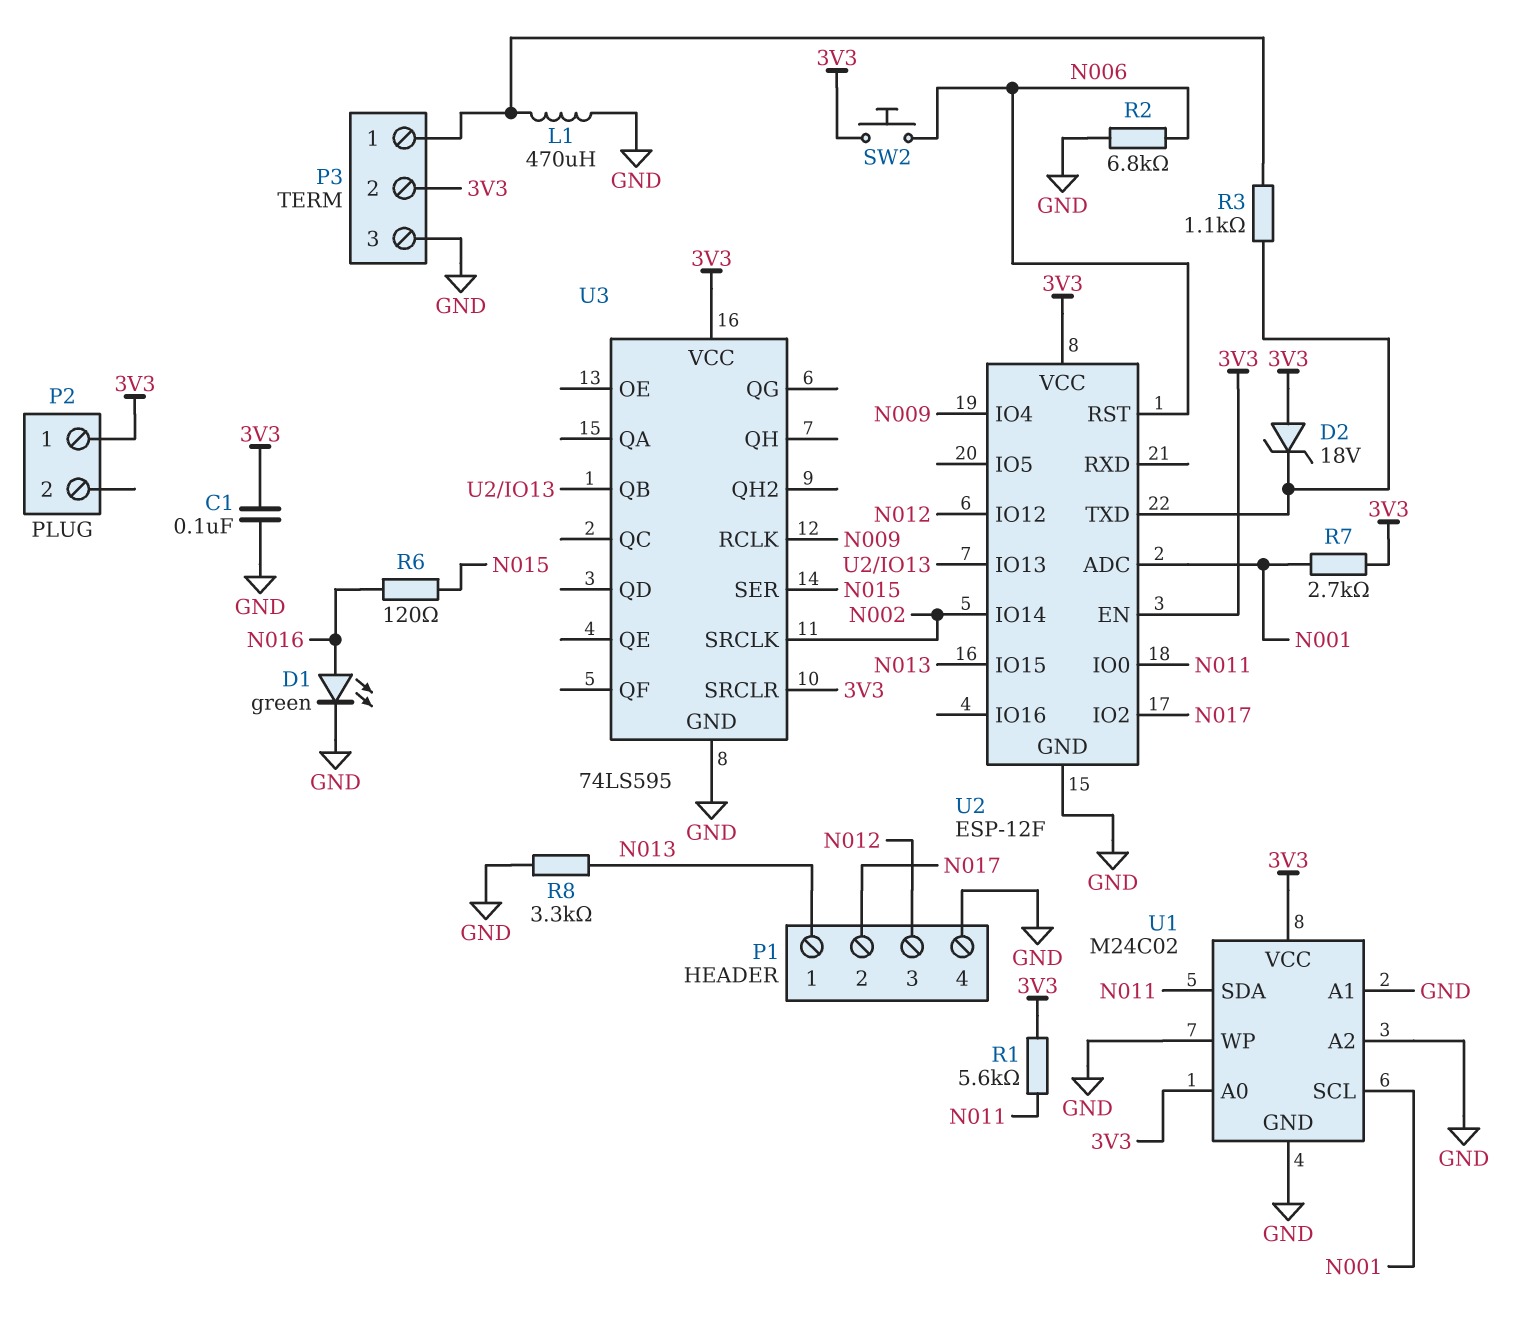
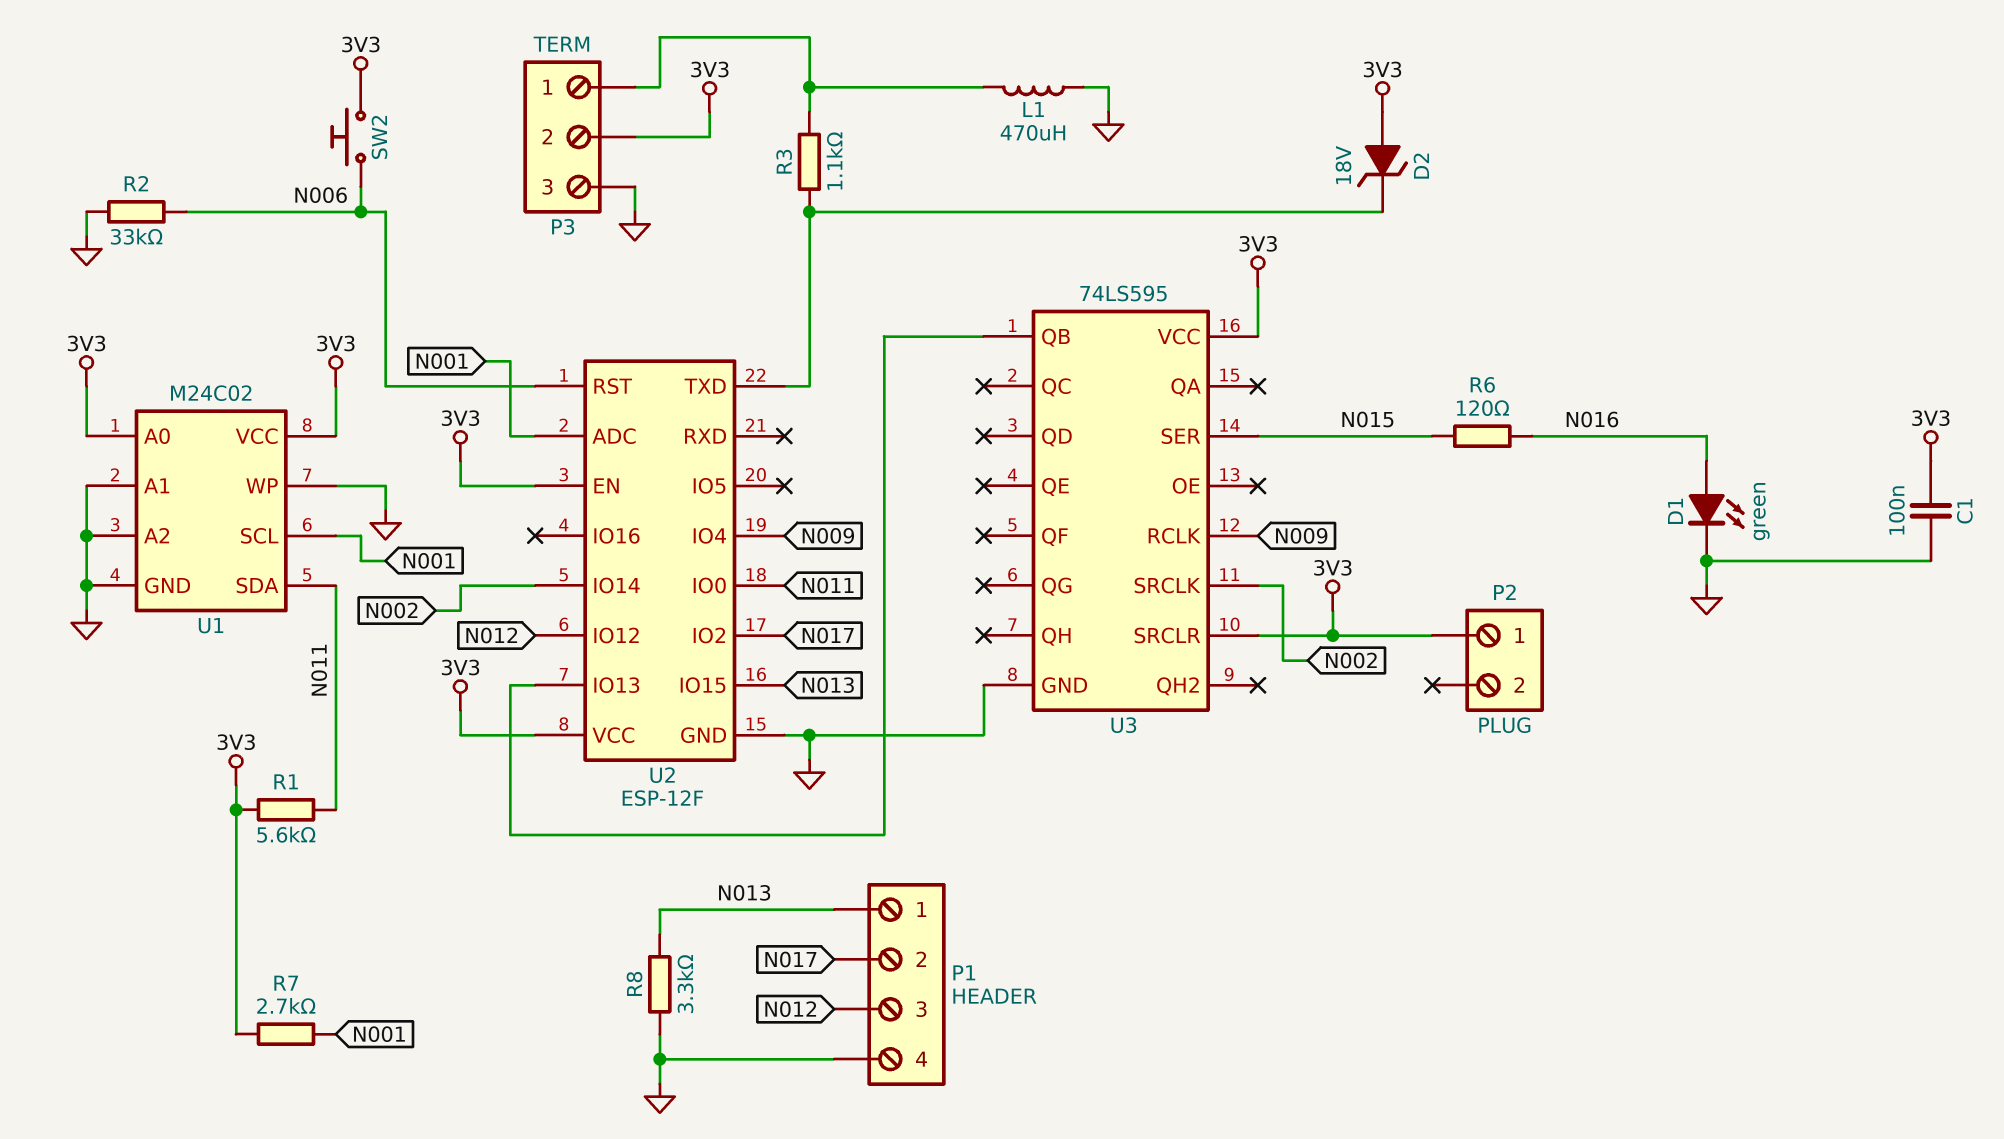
R2: 6.8k (GND, N006) -> 33k (GND, N006)

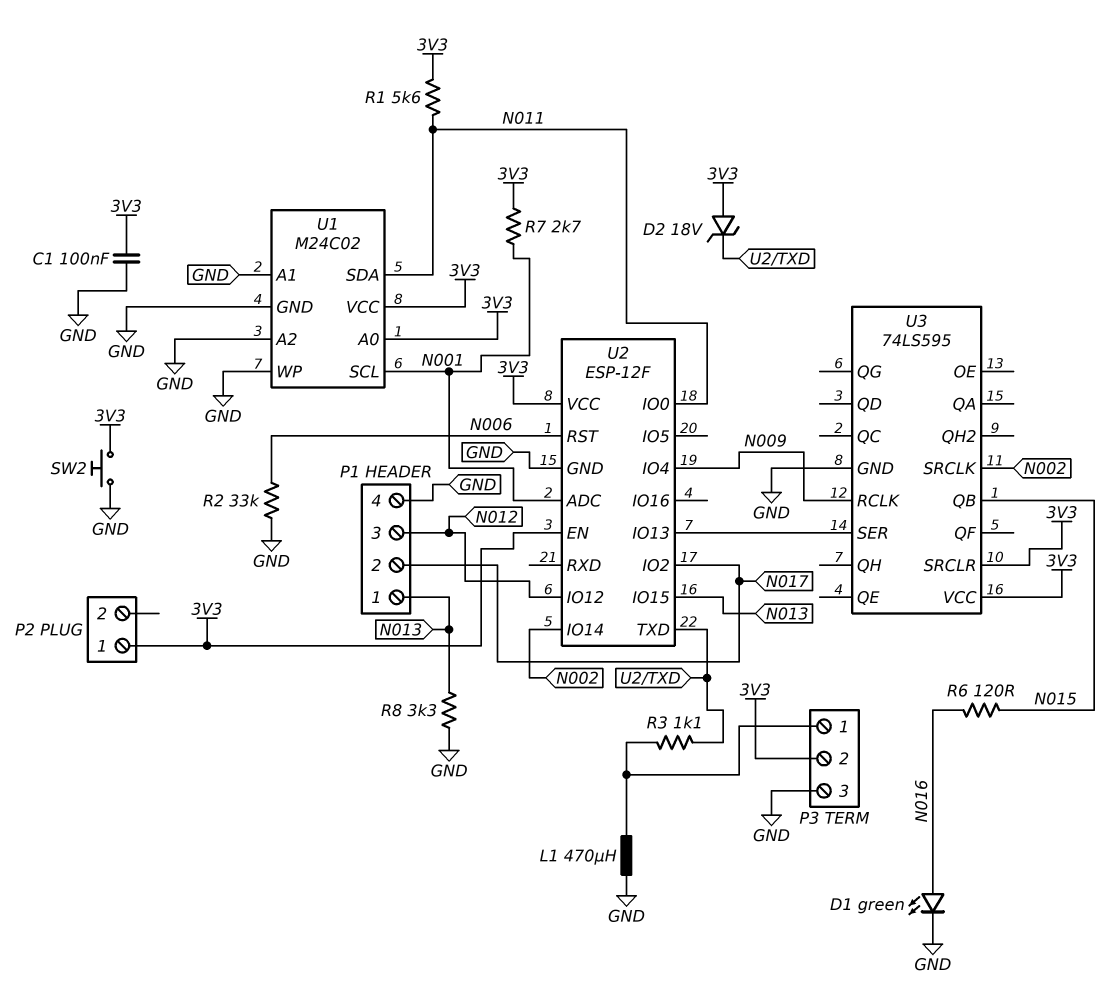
SW2: button (3V3, N006) -> button (3V3, GND)
U3 pin QB: U2/IO13 -> N015
U3 pin SER: N015 -> U2/IO13

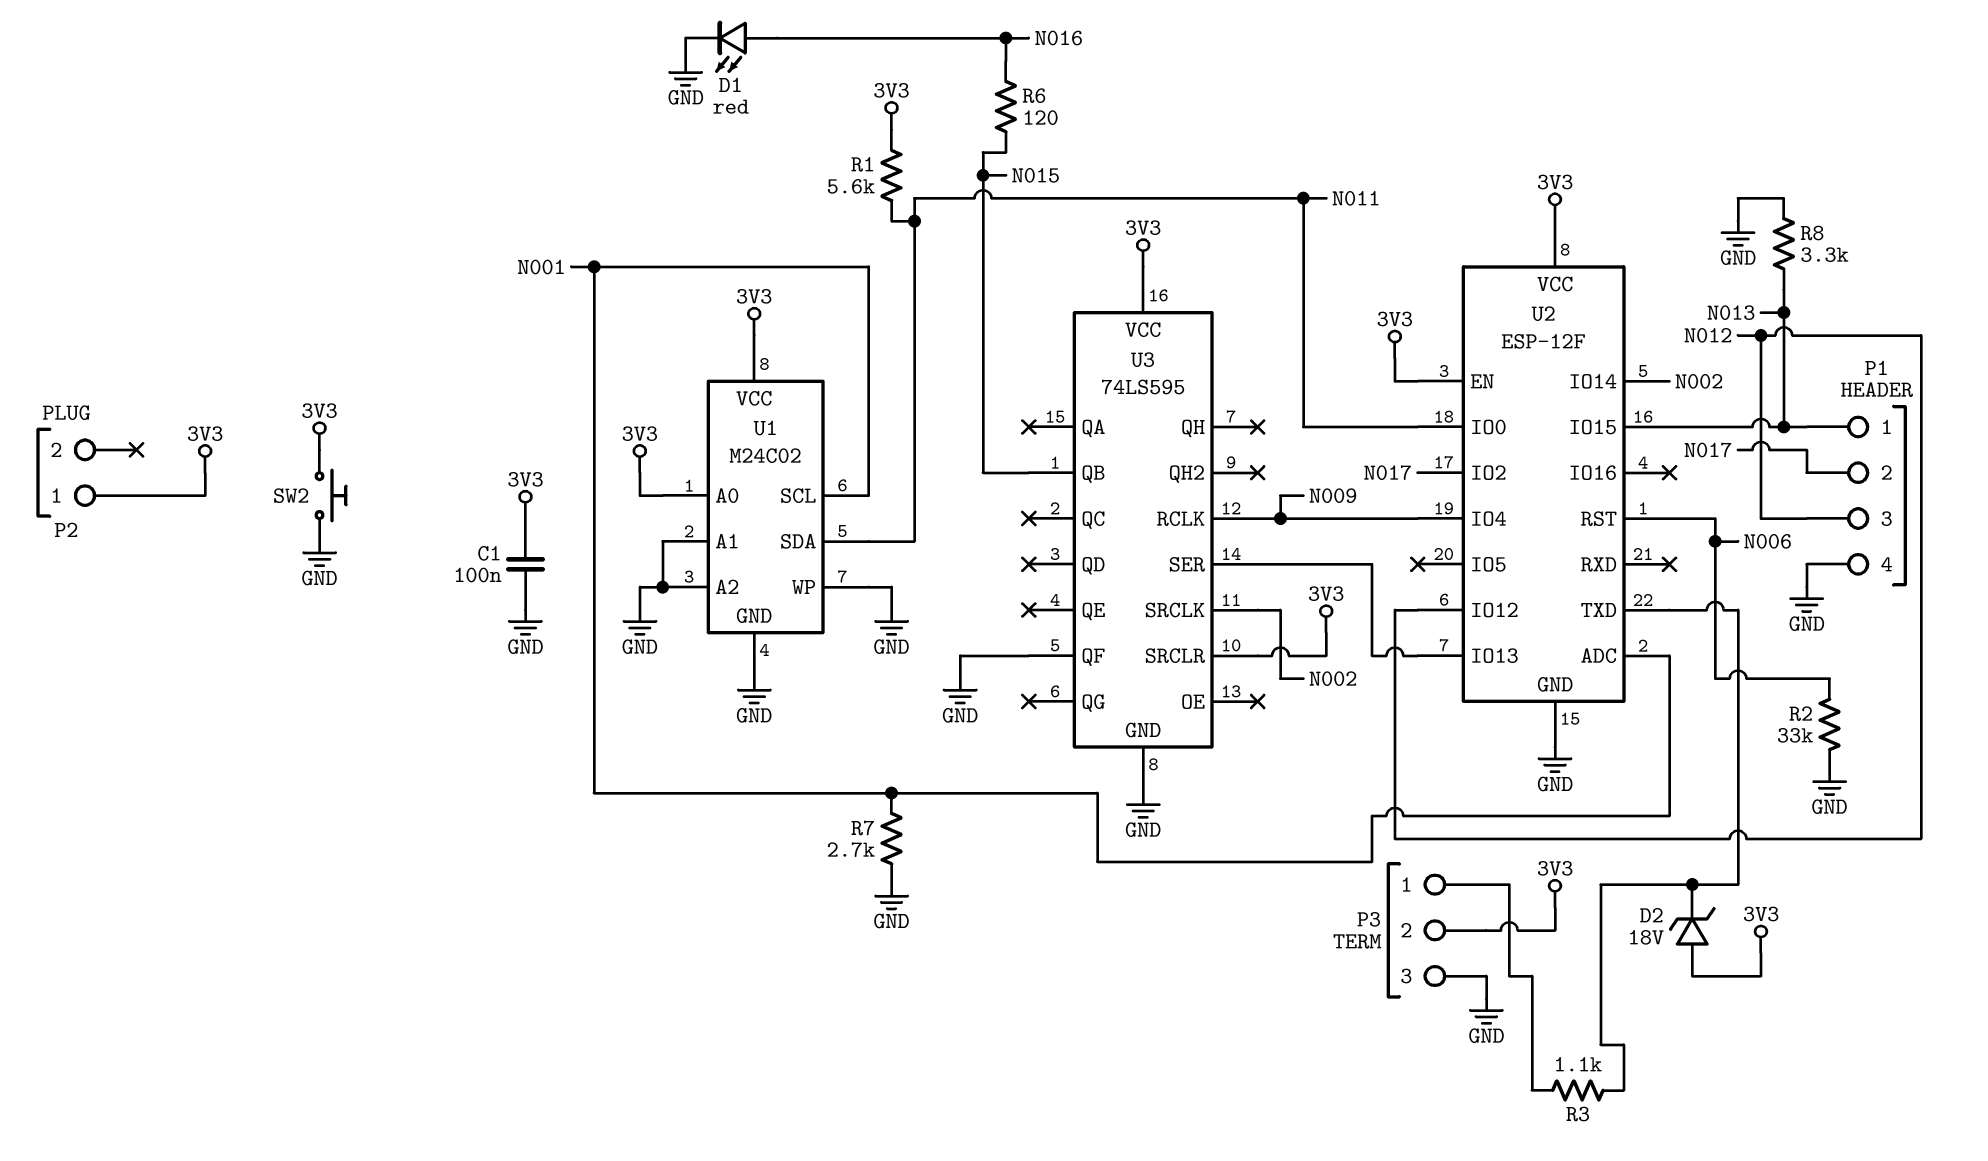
D1: LED green (A N016, K GND) -> LED red (A N016, K GND)
L1: 470uH (GND, P3/1) -> none
R7: 2.7k (3V3, N001) -> 2.7k (GND, N001)
U3 pin QF: none -> GND

